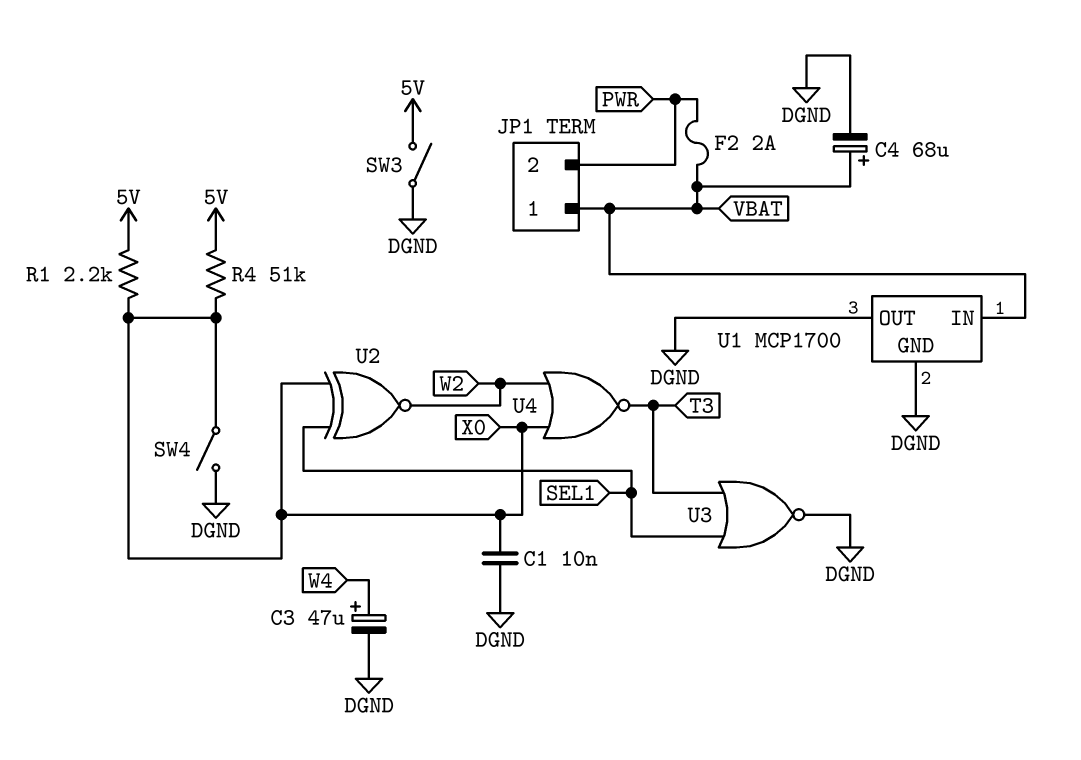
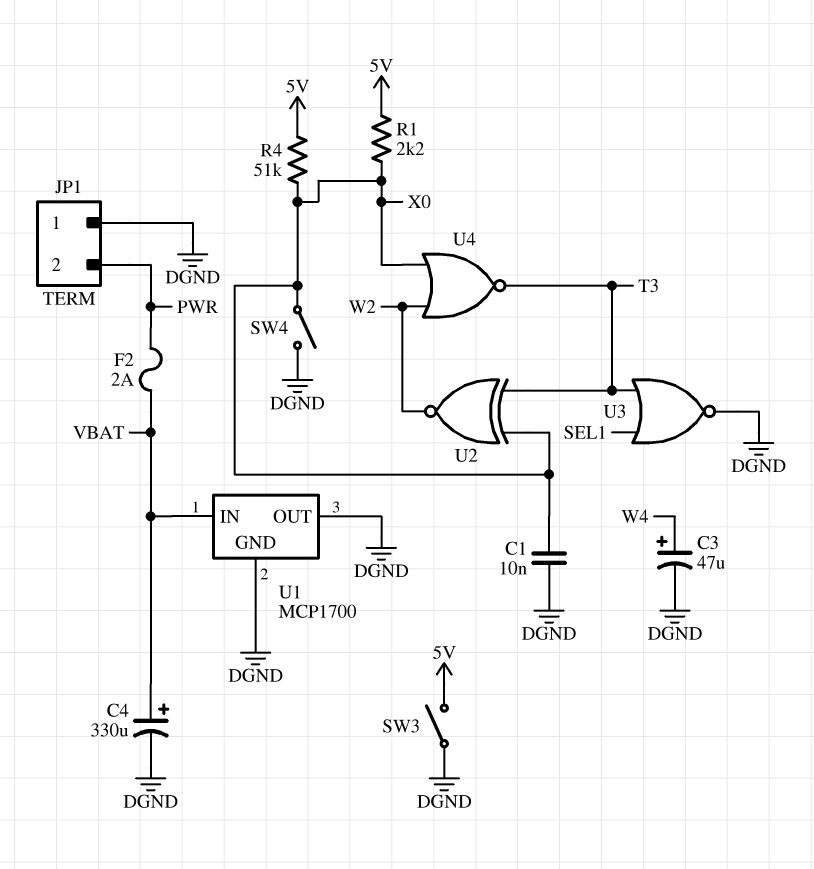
C4: 68uF (plus VBAT, minus DGND) -> 330uF (plus VBAT, minus DGND)
JP1 pin 1: VBAT -> DGND
U2: XNOR (in SEL1, in X0, out W2) -> XNOR (in T3, in X0, out W2)

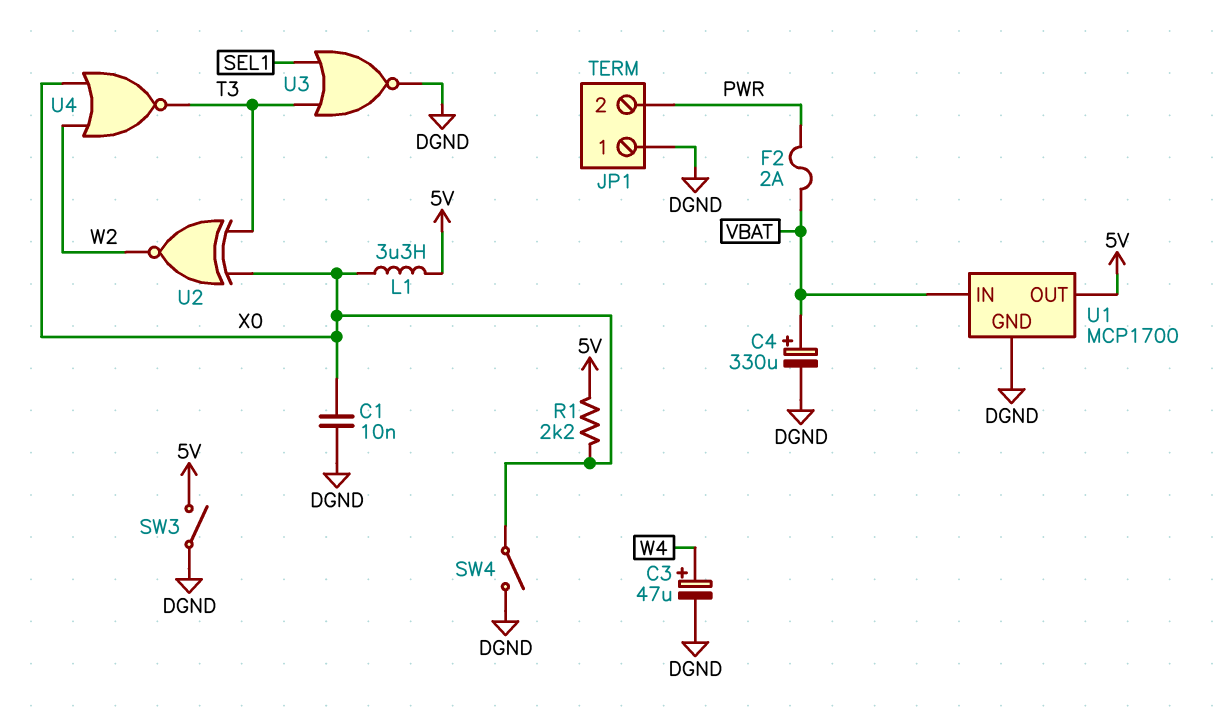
L1: none -> 3.3uH (5V, X0)
R4: 51k (5V, X0) -> none
U1 pin OUT: DGND -> 5V

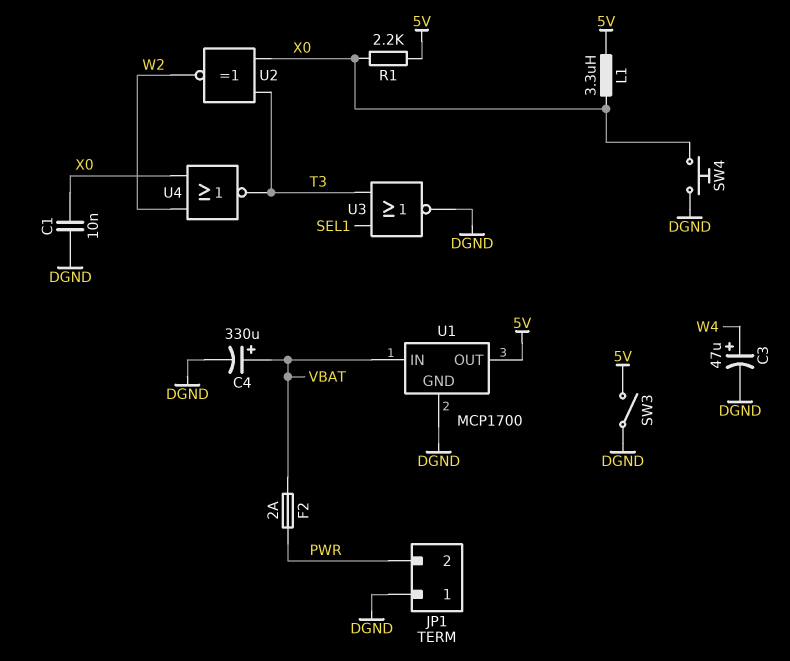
SW4: switch (DGND, X0) -> button (DGND, X0)

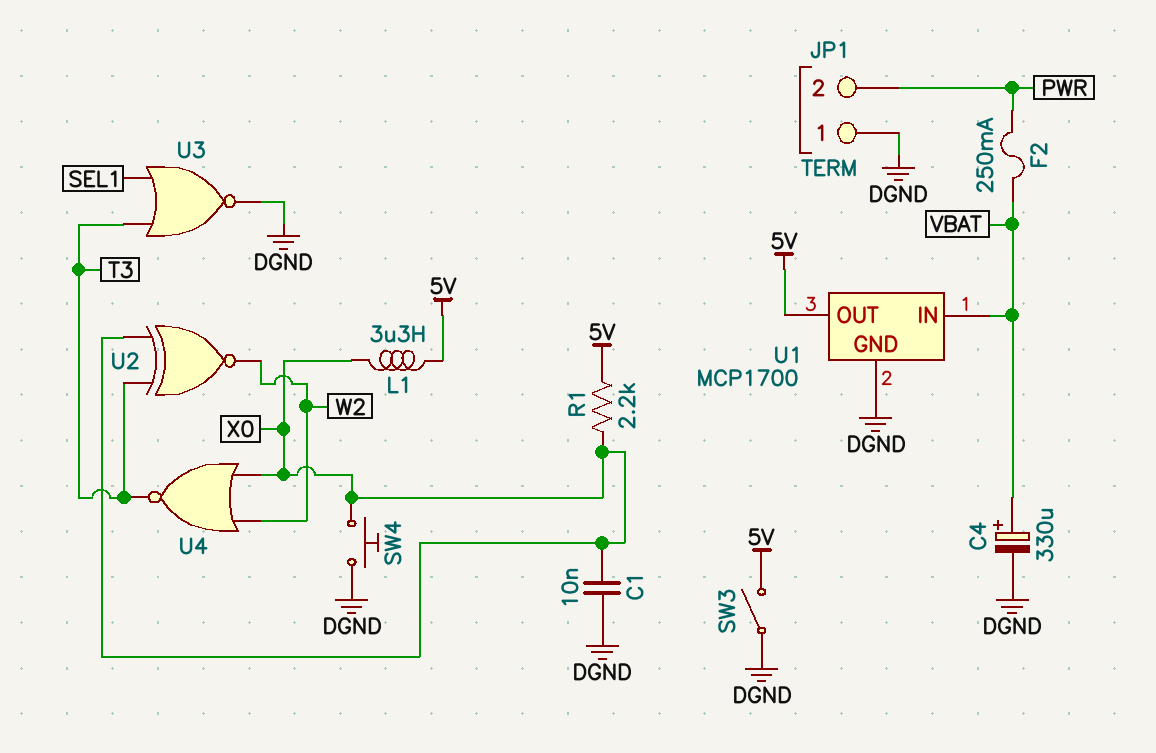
C3: 47uF (plus W4, minus DGND) -> none
F2: 2A (PWR, VBAT) -> 250mA (PWR, VBAT)

